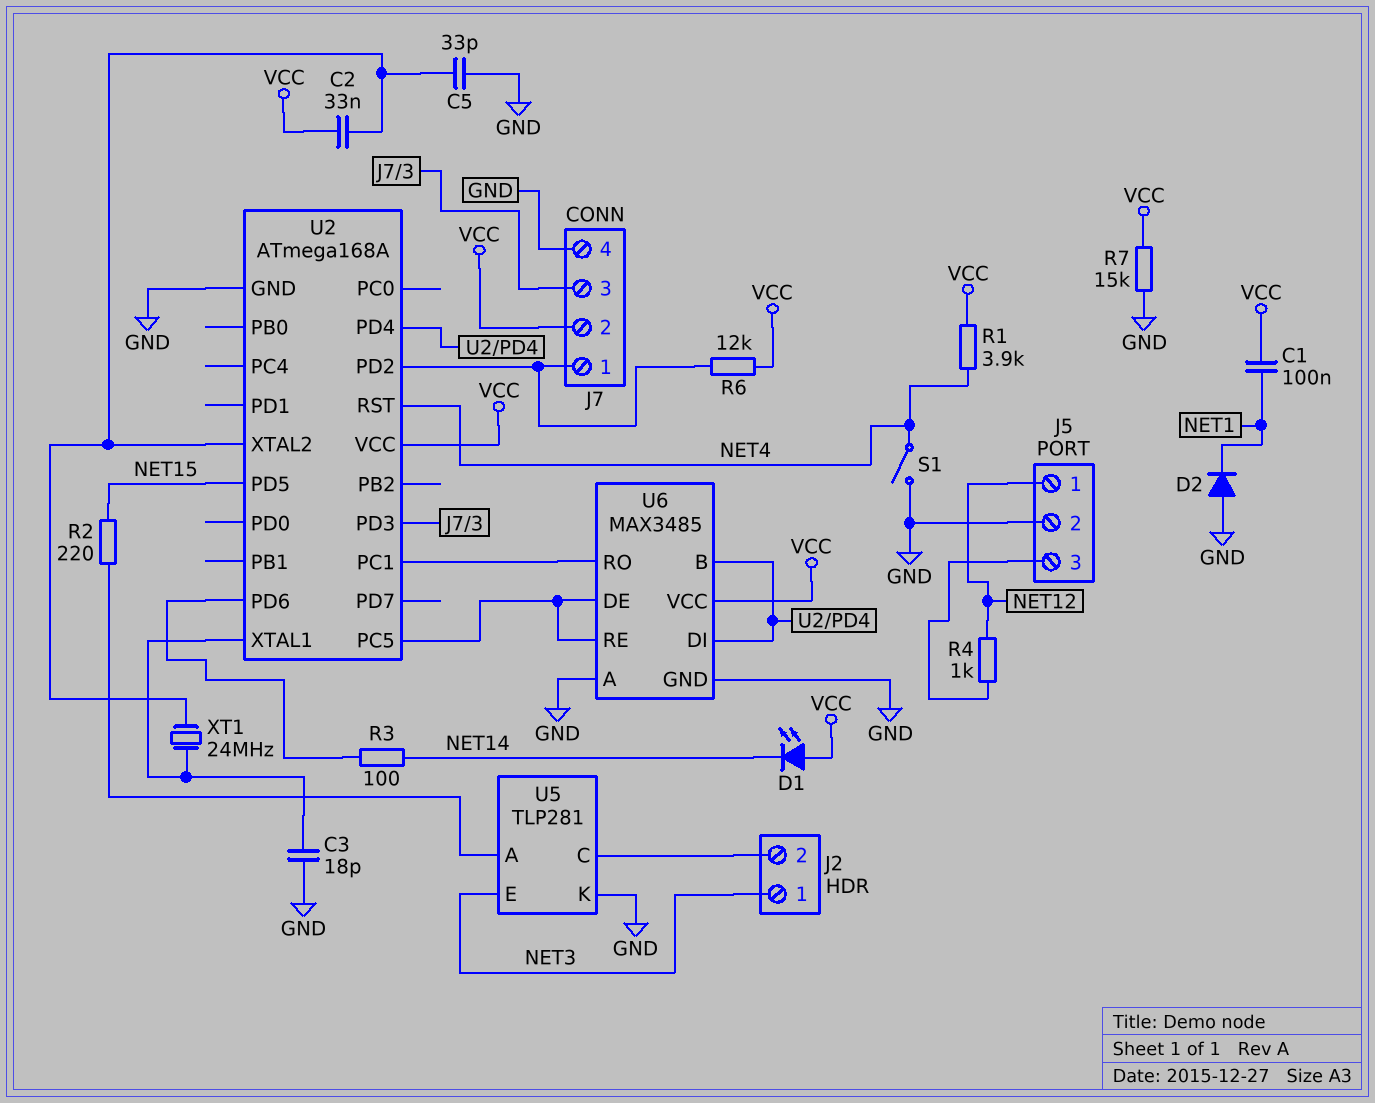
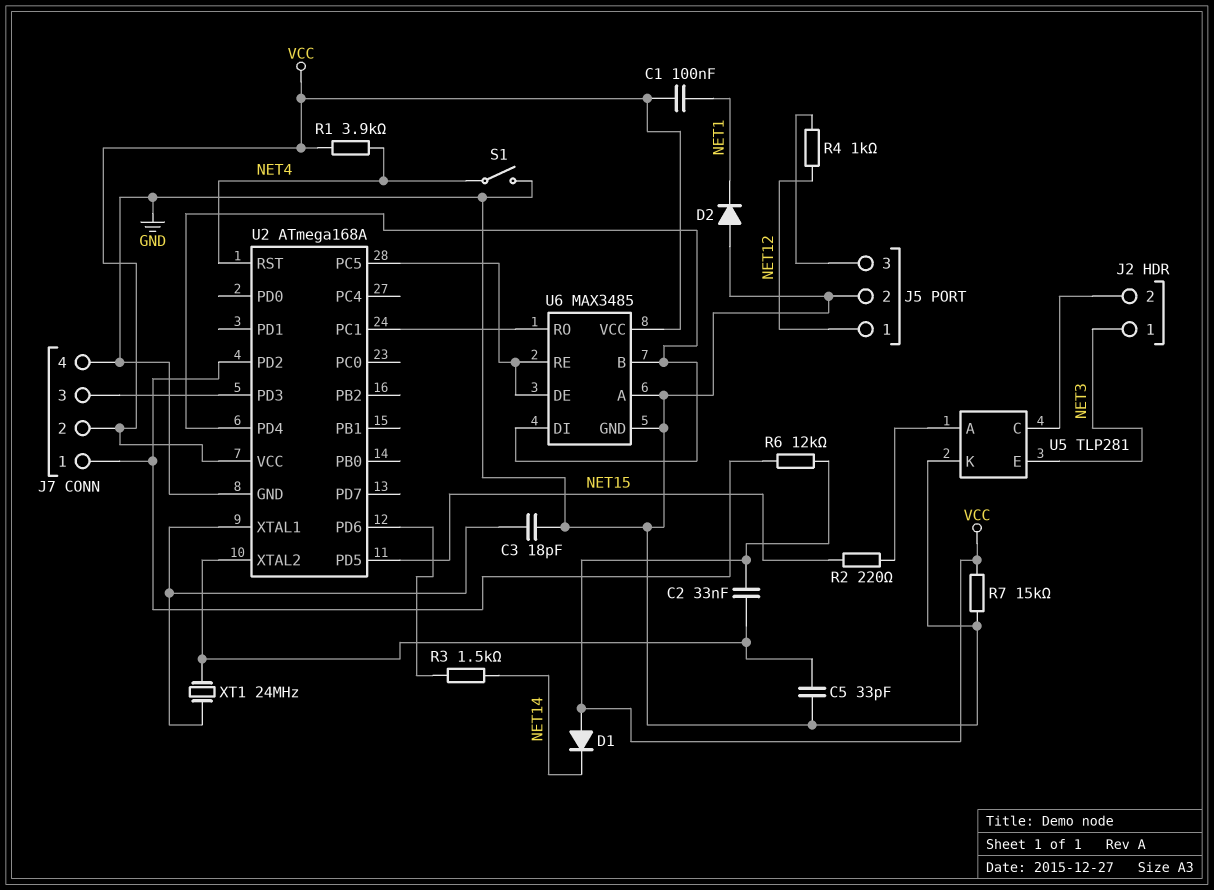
D1: LED (A VCC, K NET14) -> diode (A VCC, K NET14)
R3: 100 (NET14, U2/PD6) -> 1.5k (NET14, U2/PD6)

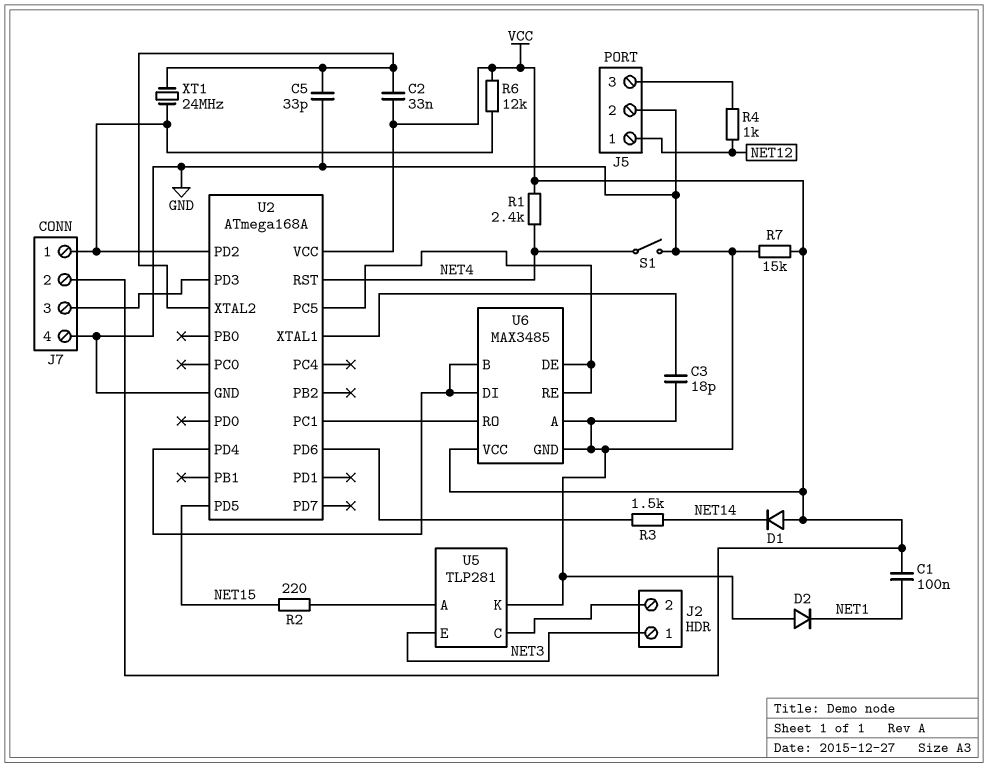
R1: 3.9k (NET4, VCC) -> 2.4k (NET4, VCC)
XT1: 24MHz (U2/XTAL1, U2/XTAL2) -> 24MHz (J7/1, U2/XTAL2)

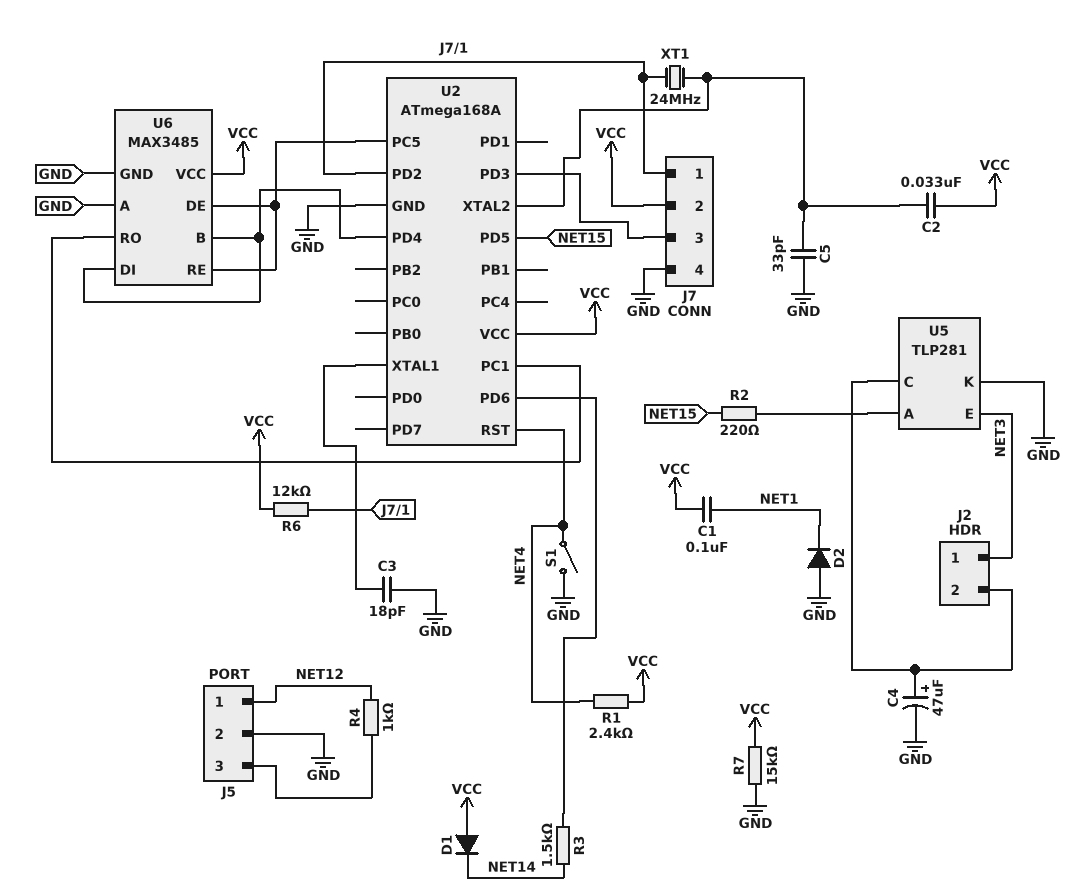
C4: none -> 47uF (plus J2/2, minus GND)

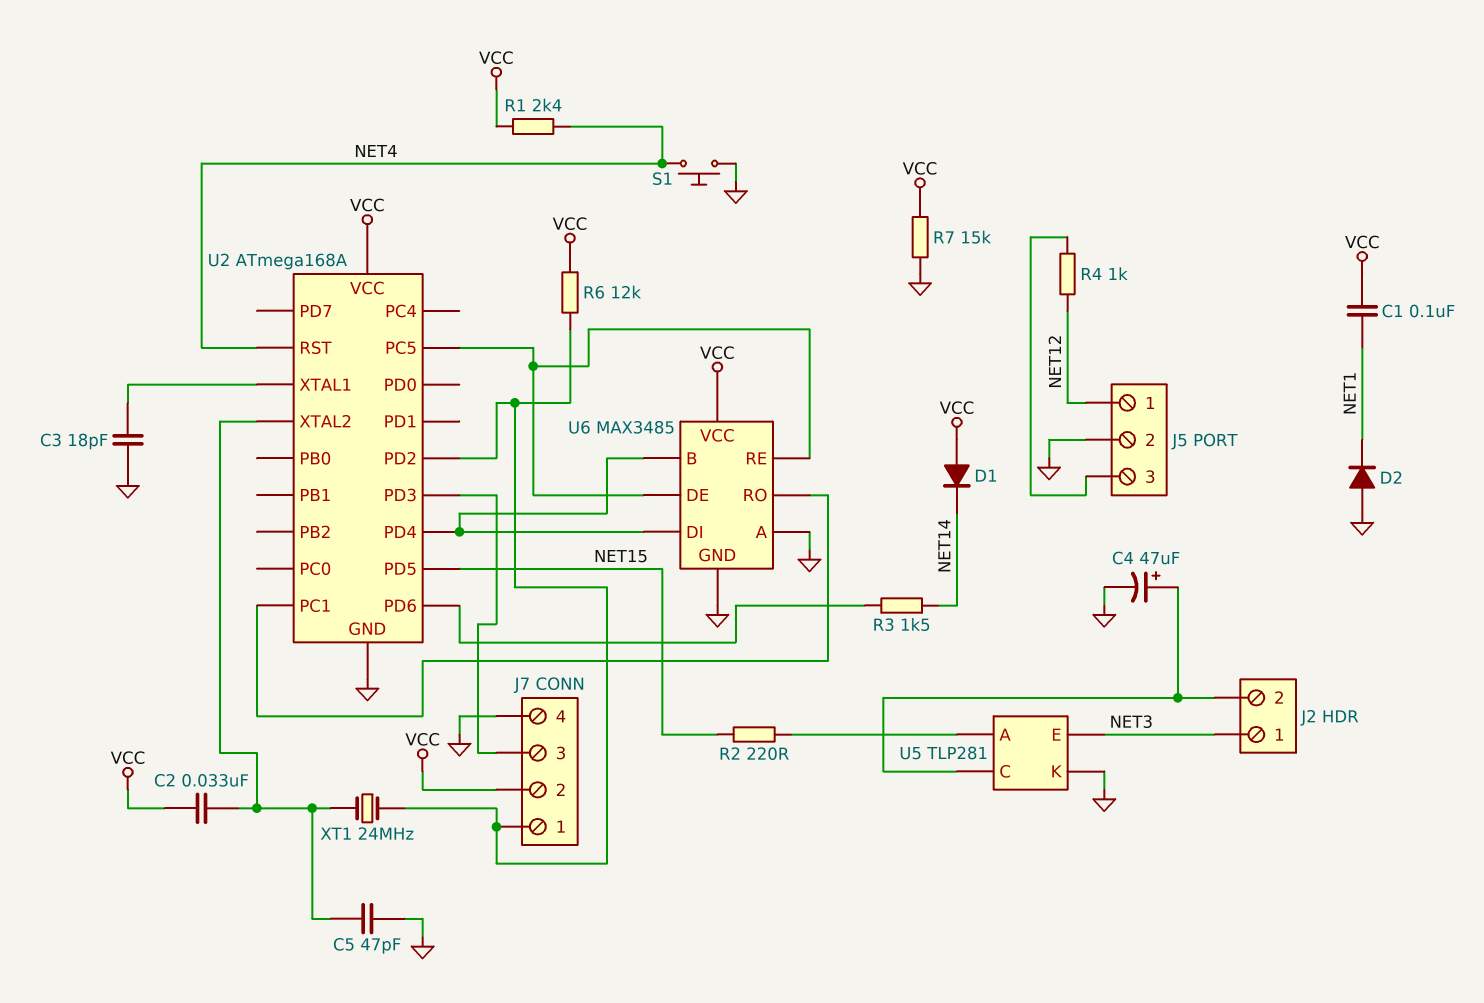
C5: 33pF (GND, U2/XTAL2) -> 47pF (GND, U2/XTAL2)
S1: switch (GND, NET4) -> button (GND, NET4)

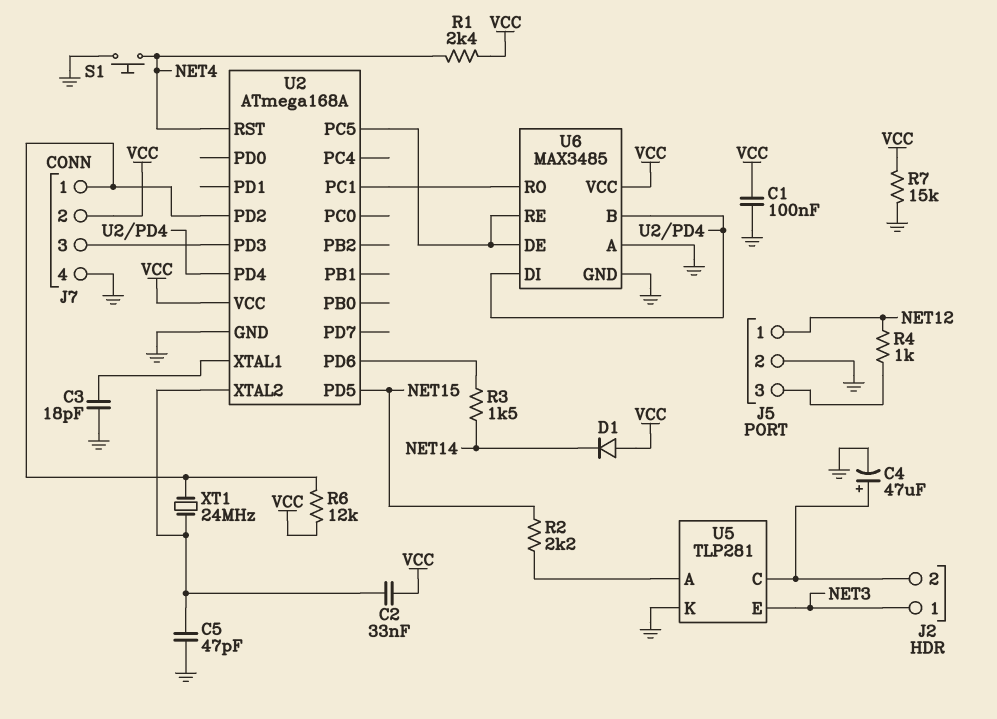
C1: 100nF (NET1, VCC) -> 100nF (GND, VCC)
D2: diode (A GND, K NET1) -> none
R2: 220 (NET15, U5/A) -> 2.2k (NET15, U5/A)

